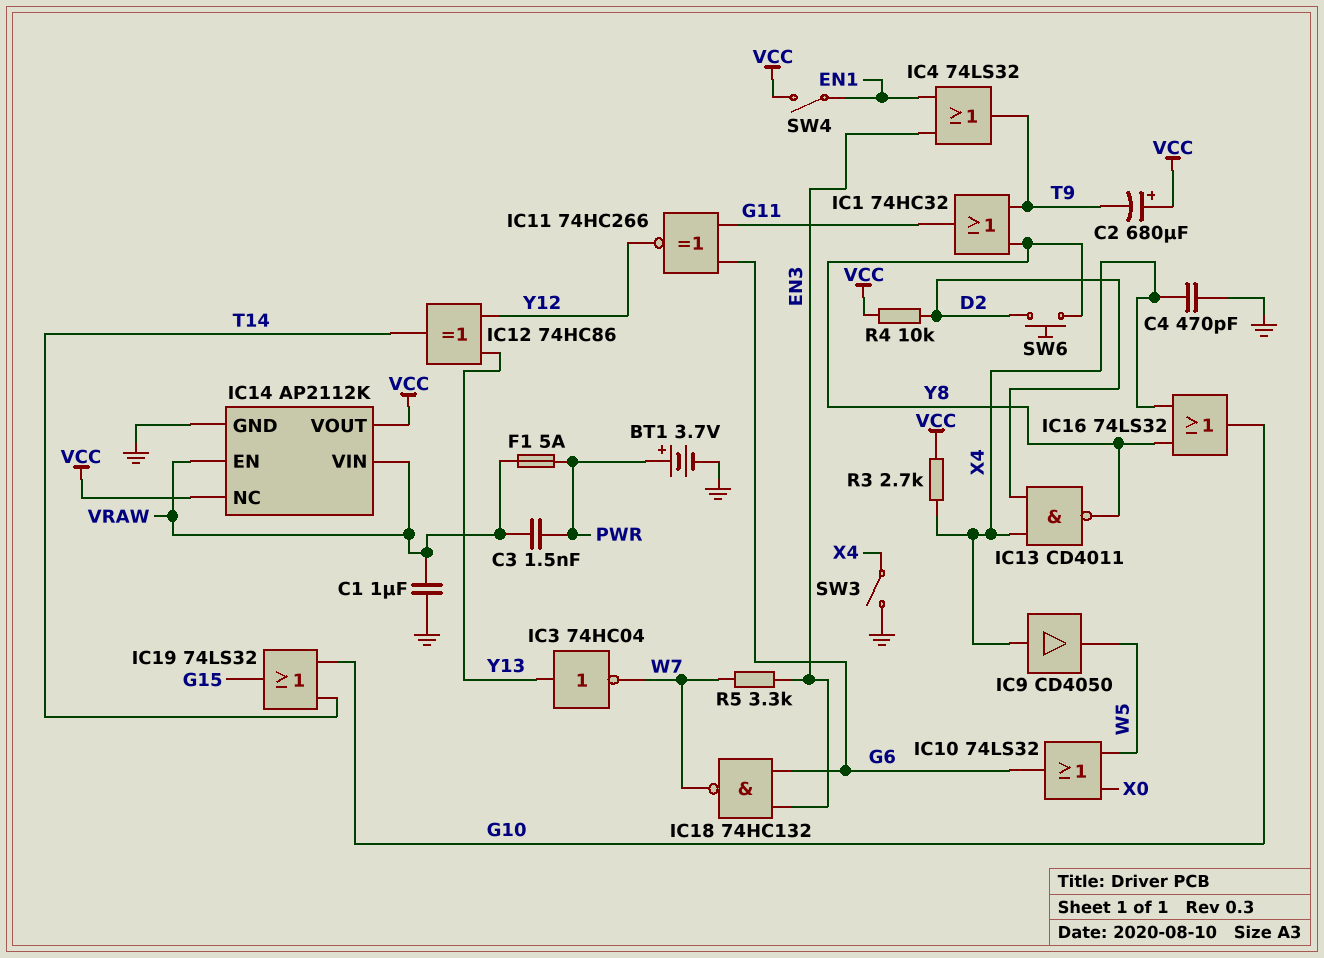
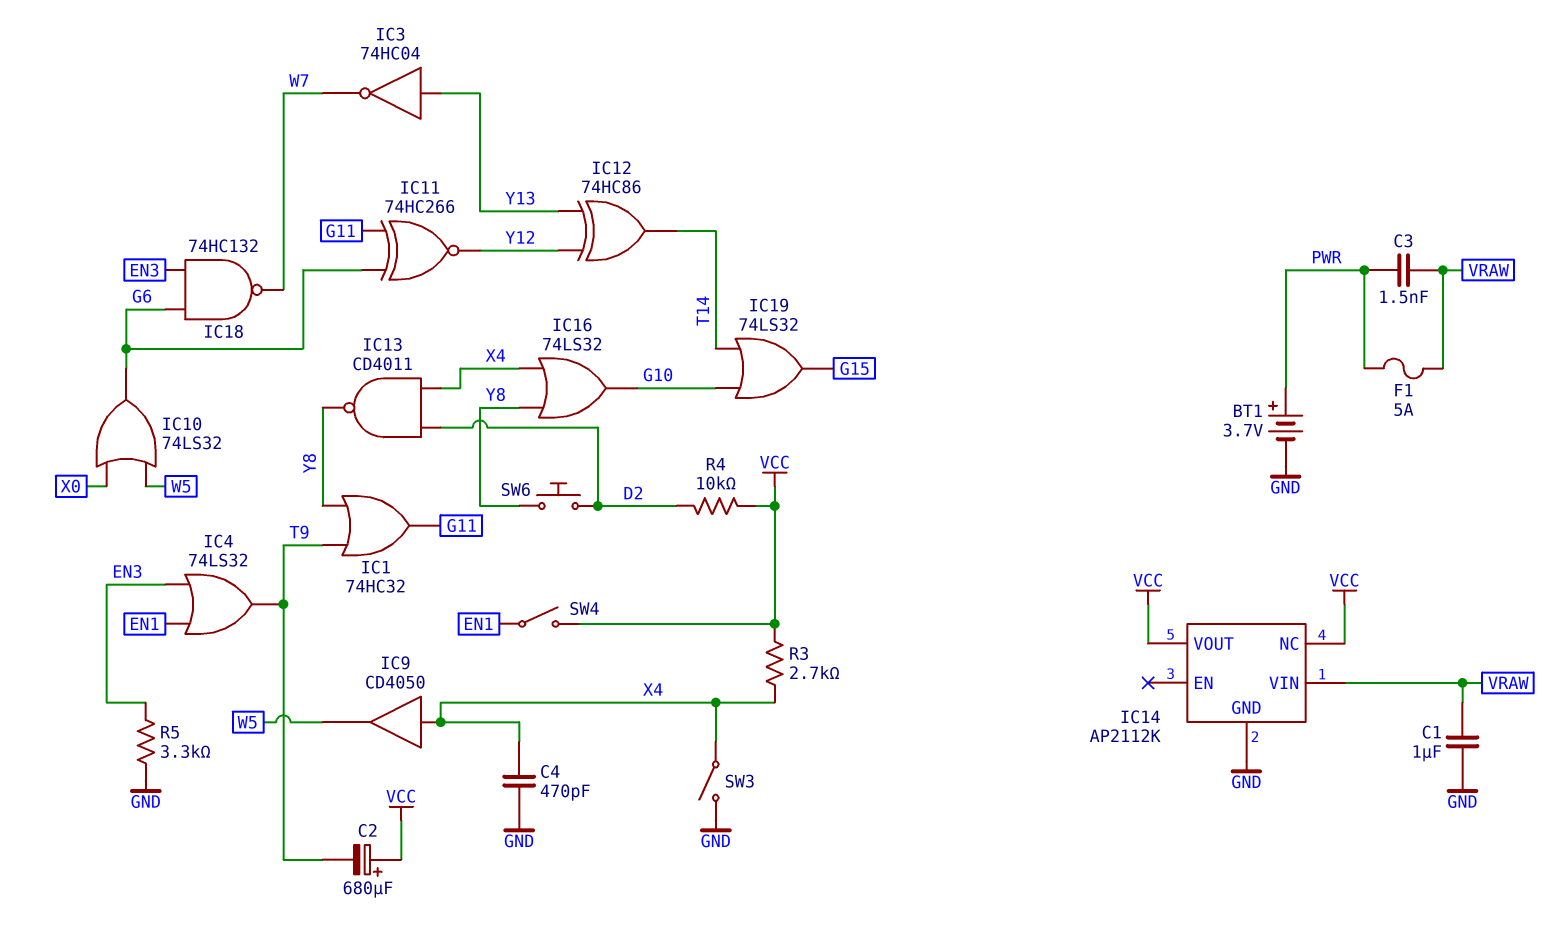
IC14 pin EN: VRAW -> none
R5: 3.3k (EN3, W7) -> 3.3k (EN3, GND)

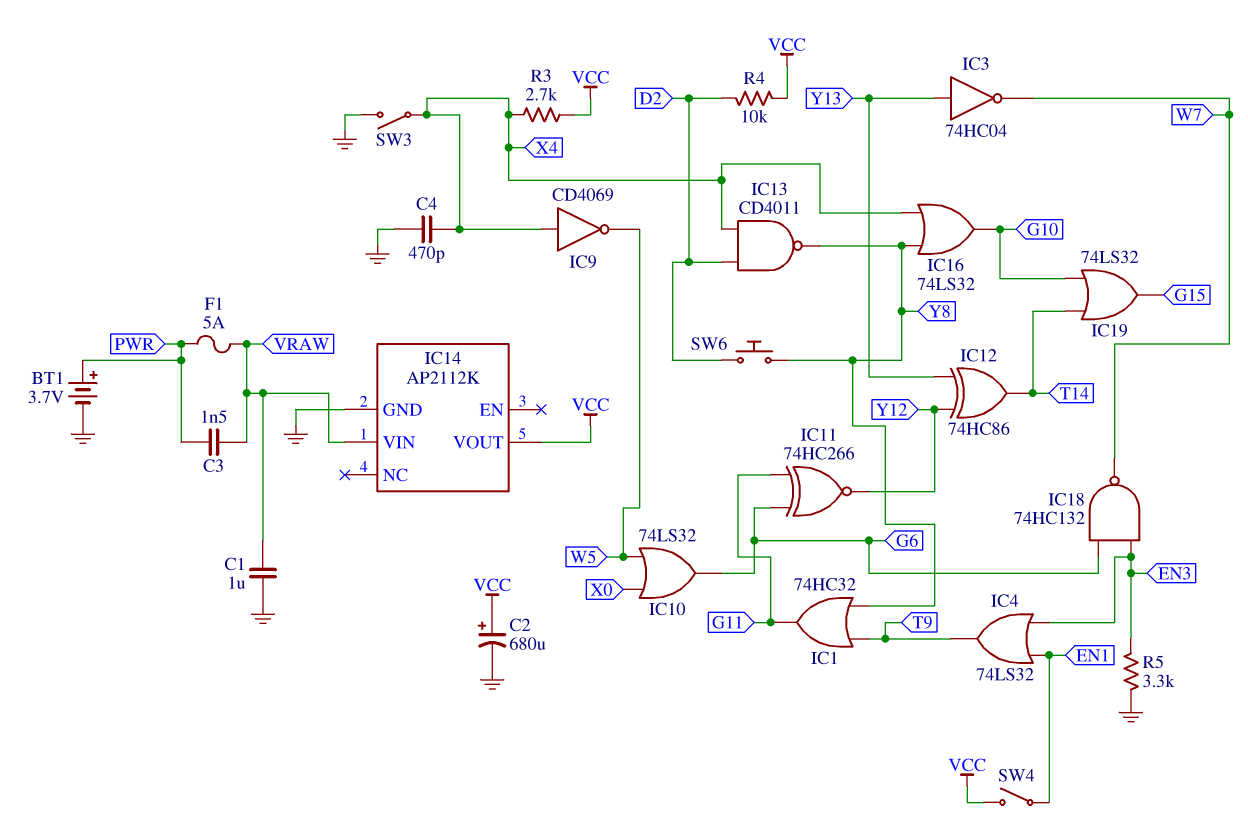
C2: 680uF (plus VCC, minus T9) -> 680uF (plus VCC, minus GND)
IC9: buffer CD4050 (in X4, out W5) -> NOT CD4069 (in X4, out W5)
IC14 pin NC: VCC -> none

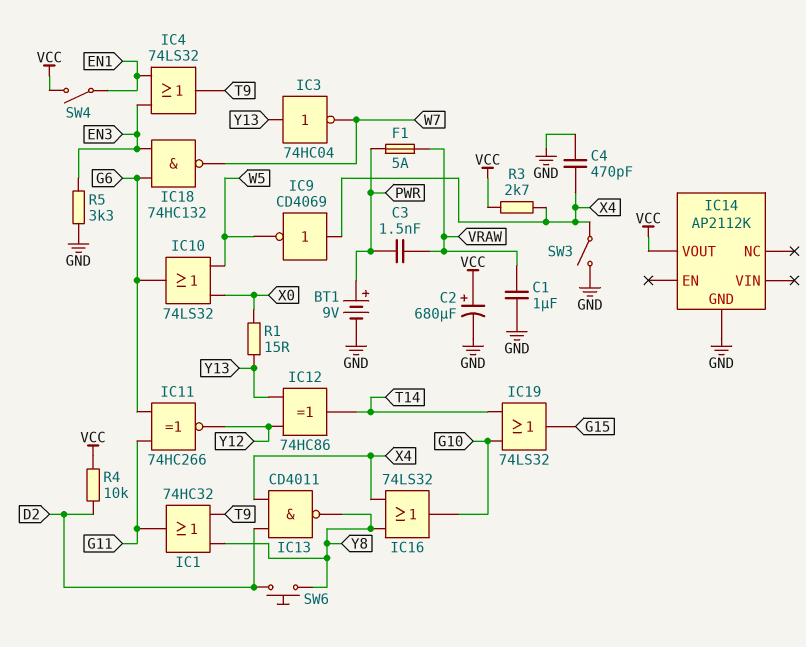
BT1: 3.7V (plus PWR, minus GND) -> 9V (plus PWR, minus GND)
IC14 pin VIN: VRAW -> none
R1: none -> 15 (X0, Y13)

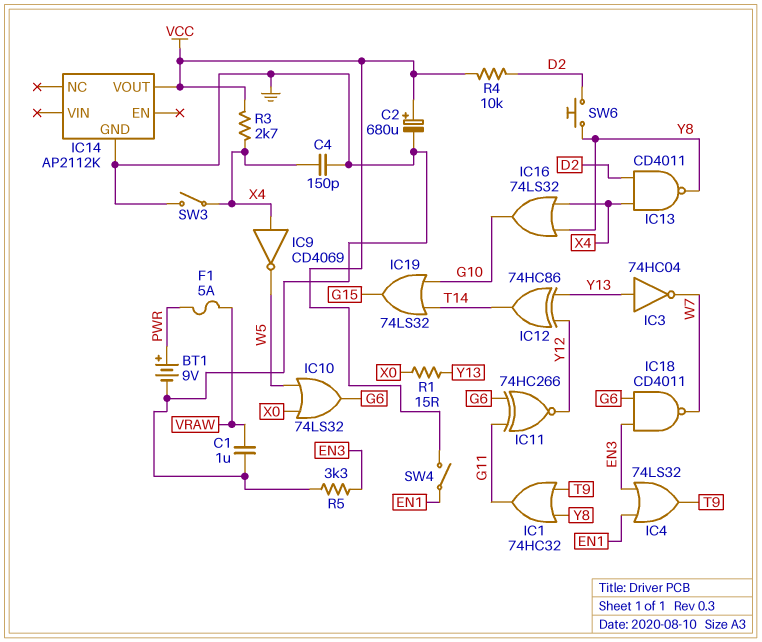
C3: 1.5nF (PWR, VRAW) -> none
C4: 470pF (GND, X4) -> 150pF (GND, X4)
IC18: NAND 74HC132 (in EN3, in G6, out W7) -> NAND CD4011 (in EN3, in G6, out W7)

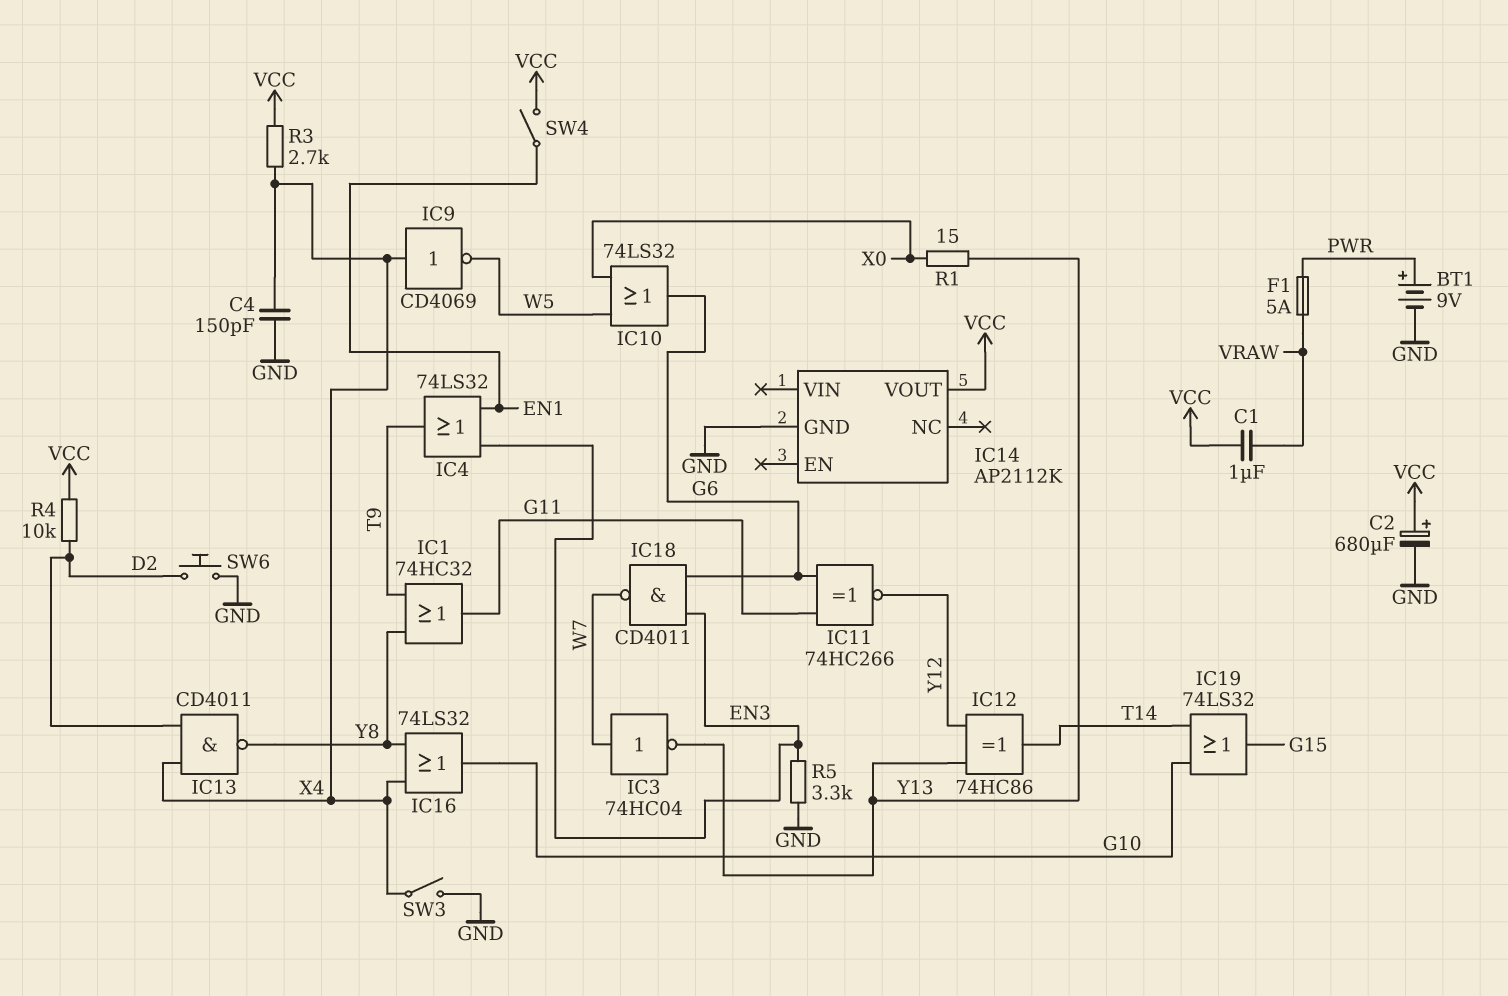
C1: 1uF (GND, VRAW) -> 1uF (VCC, VRAW)
IC3: NOT 74HC04 (in Y13, out W7) -> NOT 74HC04 (in W7, out Y13)
SW6: button (D2, Y8) -> button (D2, GND)

